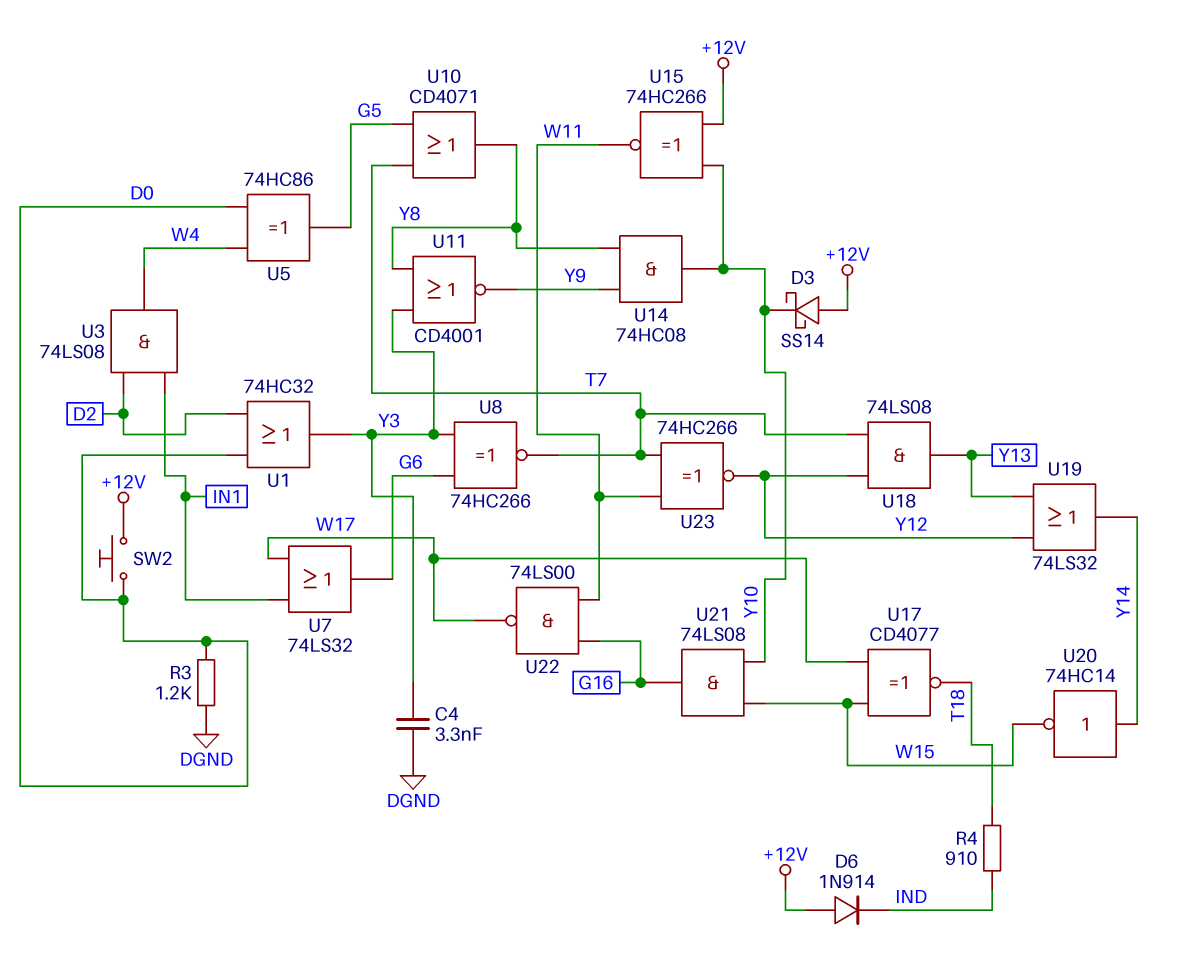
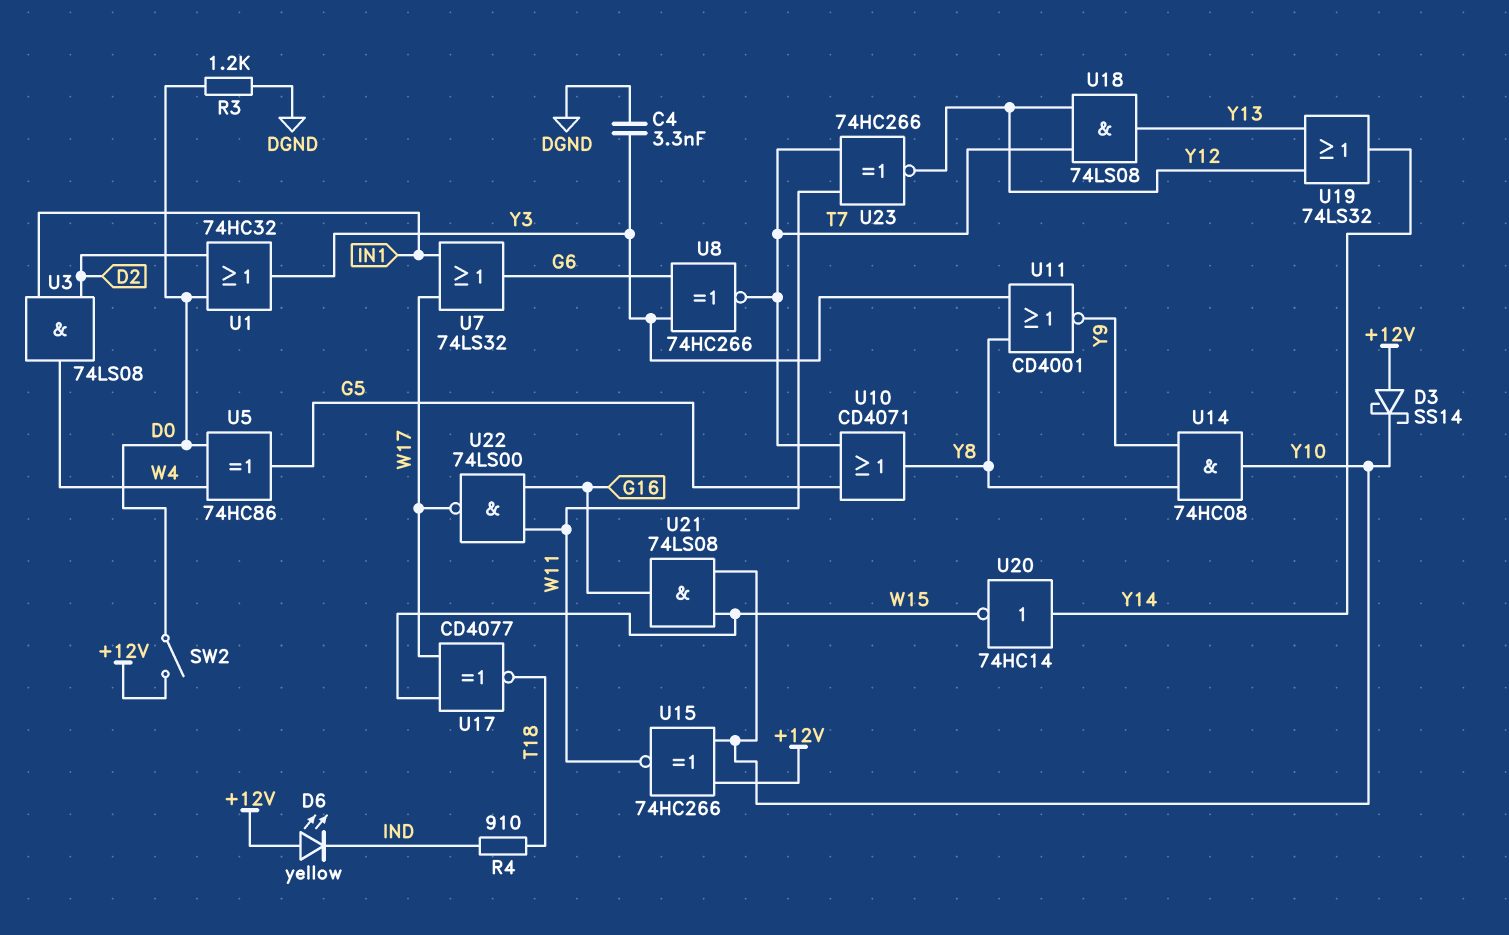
D6: diode 1N914 (A +12V, K IND) -> LED yellow (A +12V, K IND)
SW2: button (+12V, D0) -> switch (+12V, D0)

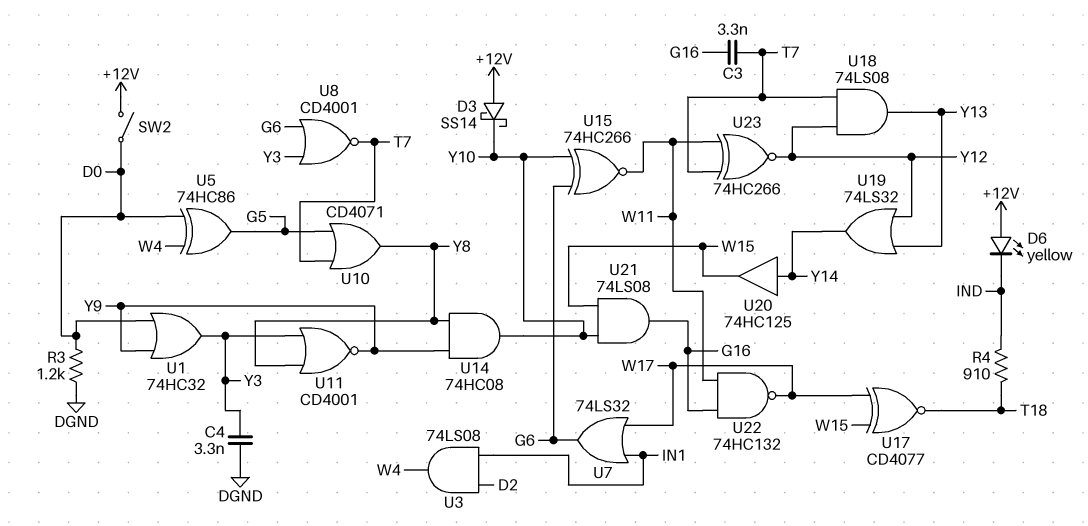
C3: none -> 3.3nF (G16, T7)
U1: OR 74HC32 (in D0, in D2, out Y3) -> OR 74HC32 (in D0, in Y9, out Y3)
U8: XNOR 74HC266 (in G6, in Y3, out T7) -> NOR CD4001 (in G6, in Y3, out T7)
U15: XNOR 74HC266 (in +12V, in Y10, out W11) -> XNOR 74HC266 (in G6, in Y10, out W11)
U20: NOT 74HC14 (in Y14, out W15) -> buffer 74HC125 (in Y14, out W15)
U22: NAND 74LS00 (in G16, in W11, out W17) -> NAND 74HC132 (in G16, in W11, out W17)

